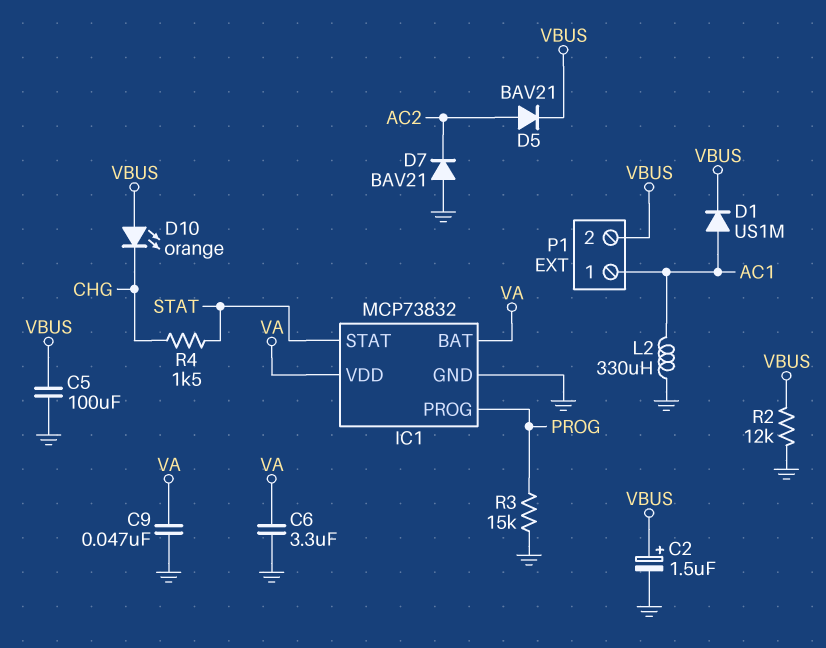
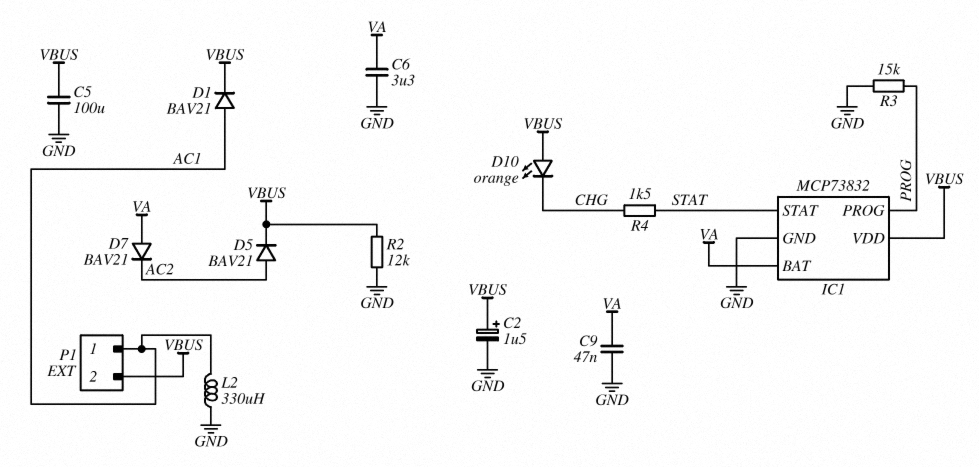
D1: diode US1M (A AC1, K VBUS) -> diode BAV21 (A AC1, K VBUS)
D7: diode BAV21 (A GND, K AC2) -> diode BAV21 (A VA, K AC2)
IC1 pin VDD: VA -> VBUS

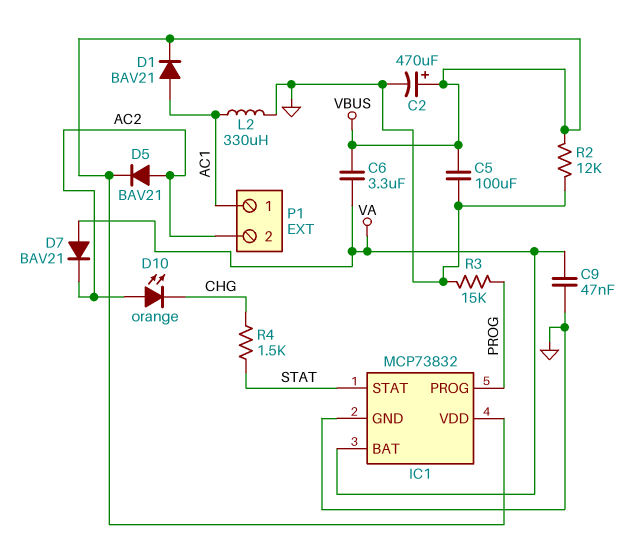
C2: 1.5uF (plus VBUS, minus GND) -> 470uF (plus VBUS, minus GND)
C6: 3.3uF (GND, VA) -> 3.3uF (VA, VBUS)
D10: LED orange (A VBUS, K CHG) -> LED orange (A AC2, K CHG)
P1 pin 2: VBUS -> AC2

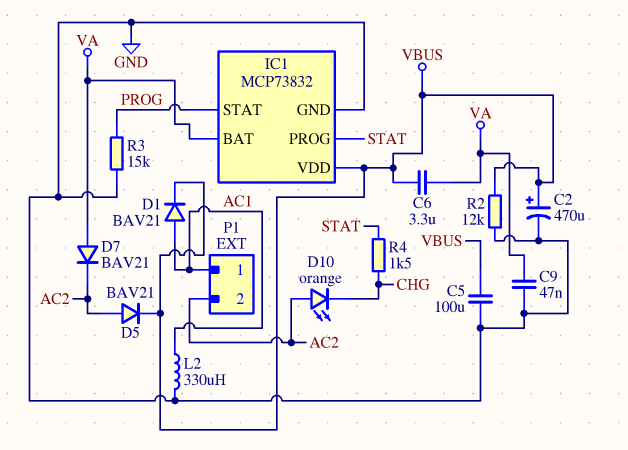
IC1 pin PROG: PROG -> STAT
IC1 pin STAT: STAT -> PROG

